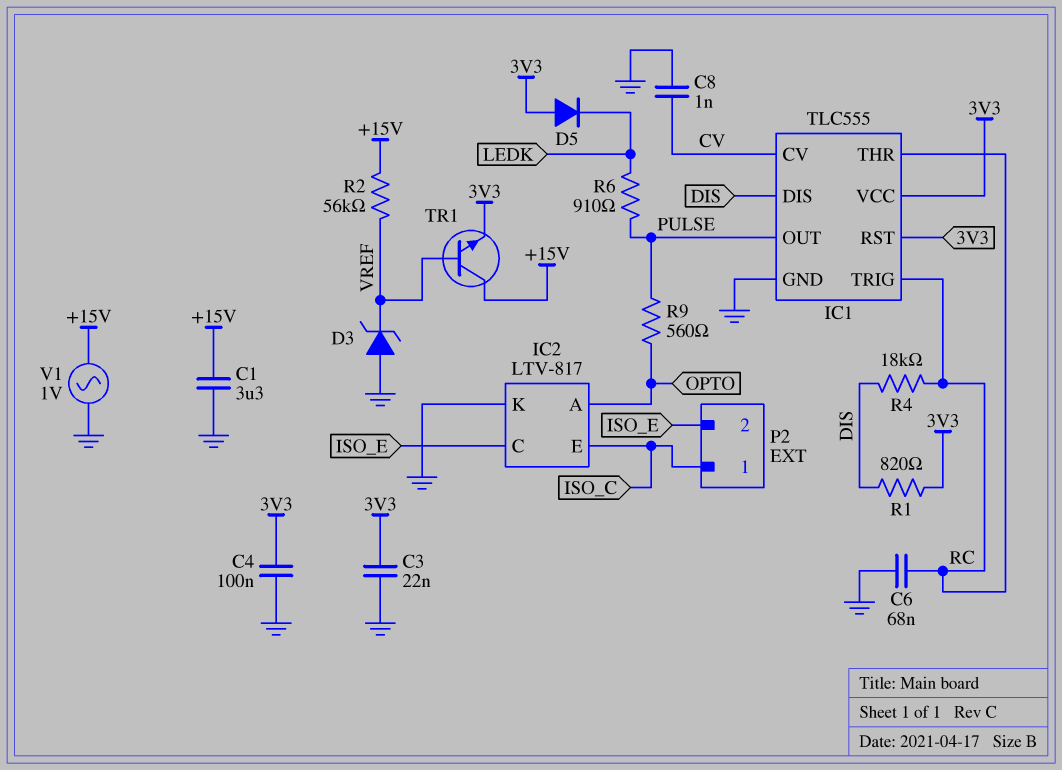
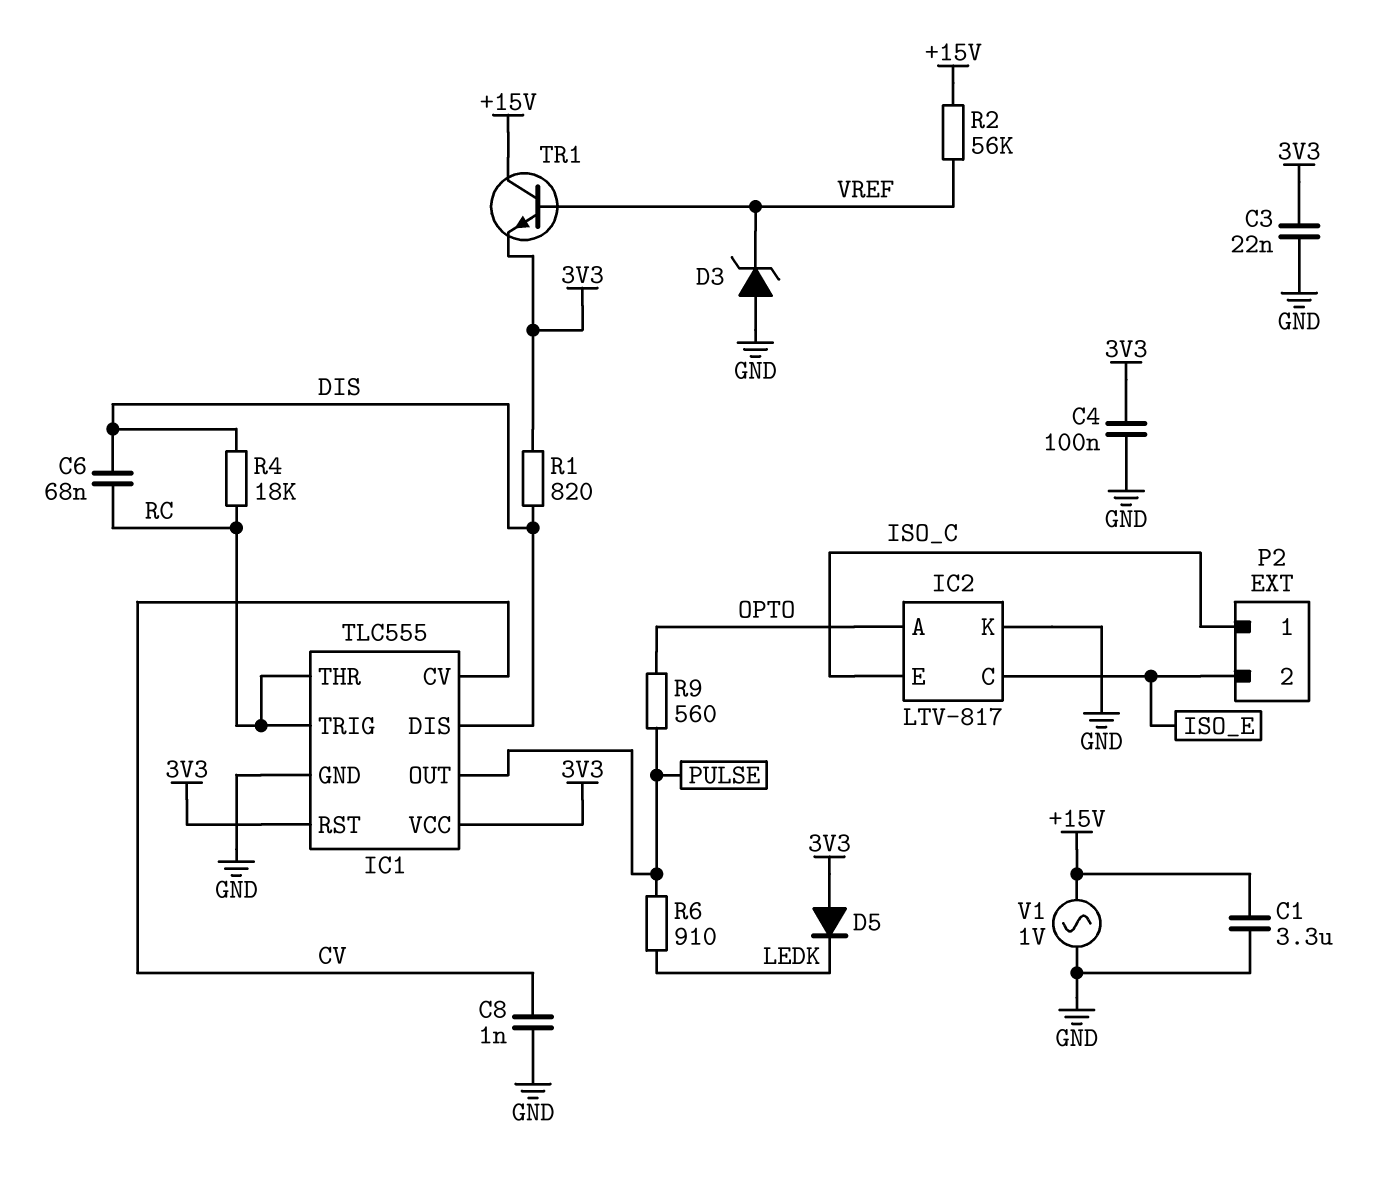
C6: 68nF (GND, RC) -> 68nF (DIS, RC)

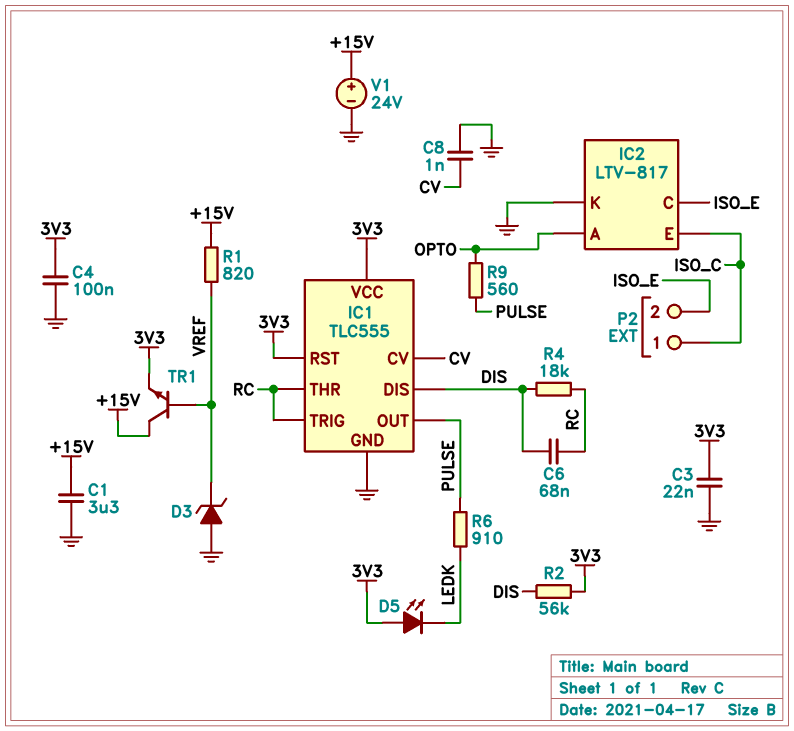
D5: diode (A 3V3, K LEDK) -> LED (A 3V3, K LEDK)
R1: 820 (3V3, DIS) -> 820 (+15V, VREF)
R2: 56k (+15V, VREF) -> 56k (3V3, DIS)
V1: AC 1V (+15V, GND) -> 24V (plus +15V, minus GND)

